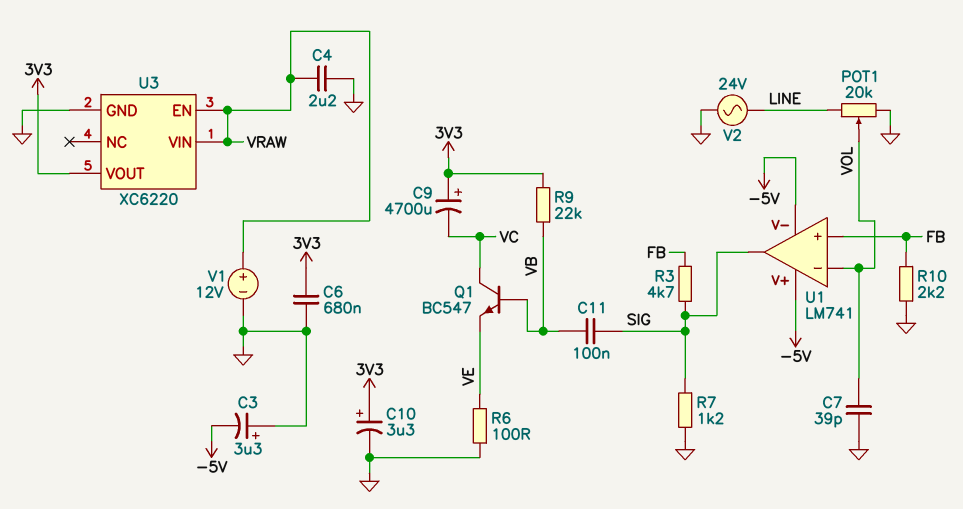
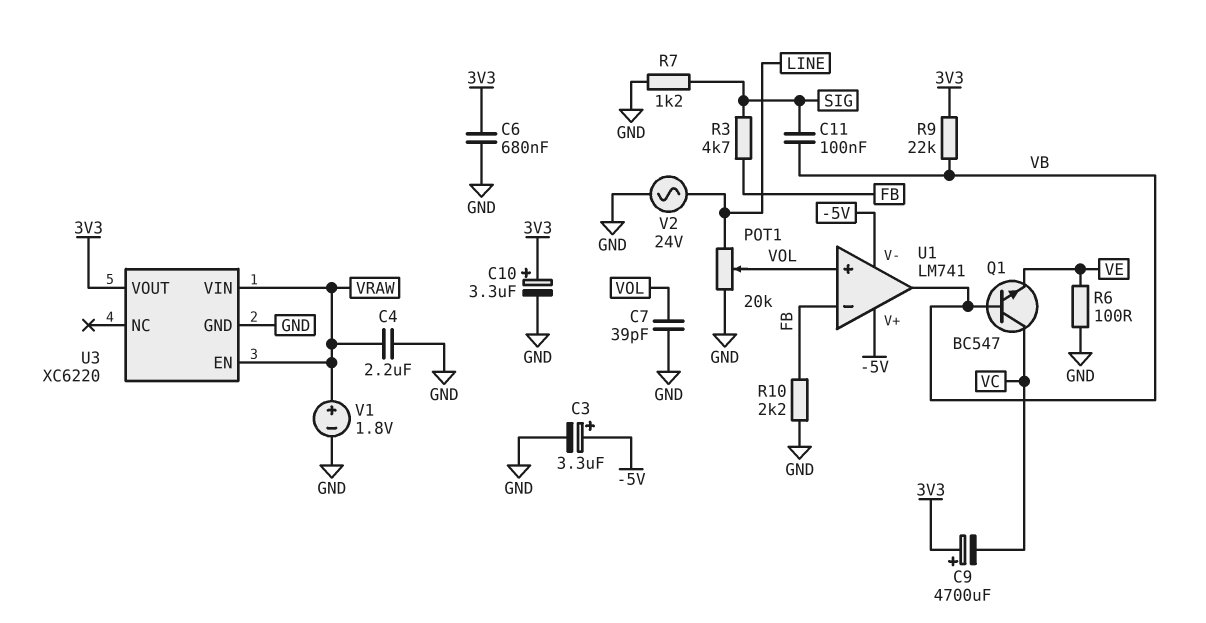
C3: 3.3uF (plus GND, minus -5V) -> 3.3uF (plus -5V, minus GND)
U1 pin in+: FB -> VOL
U1 pin in-: VOL -> FB
U1 pin out: SIG -> VB
V1: 12V (plus VRAW, minus GND) -> 1.8V (plus VRAW, minus GND)

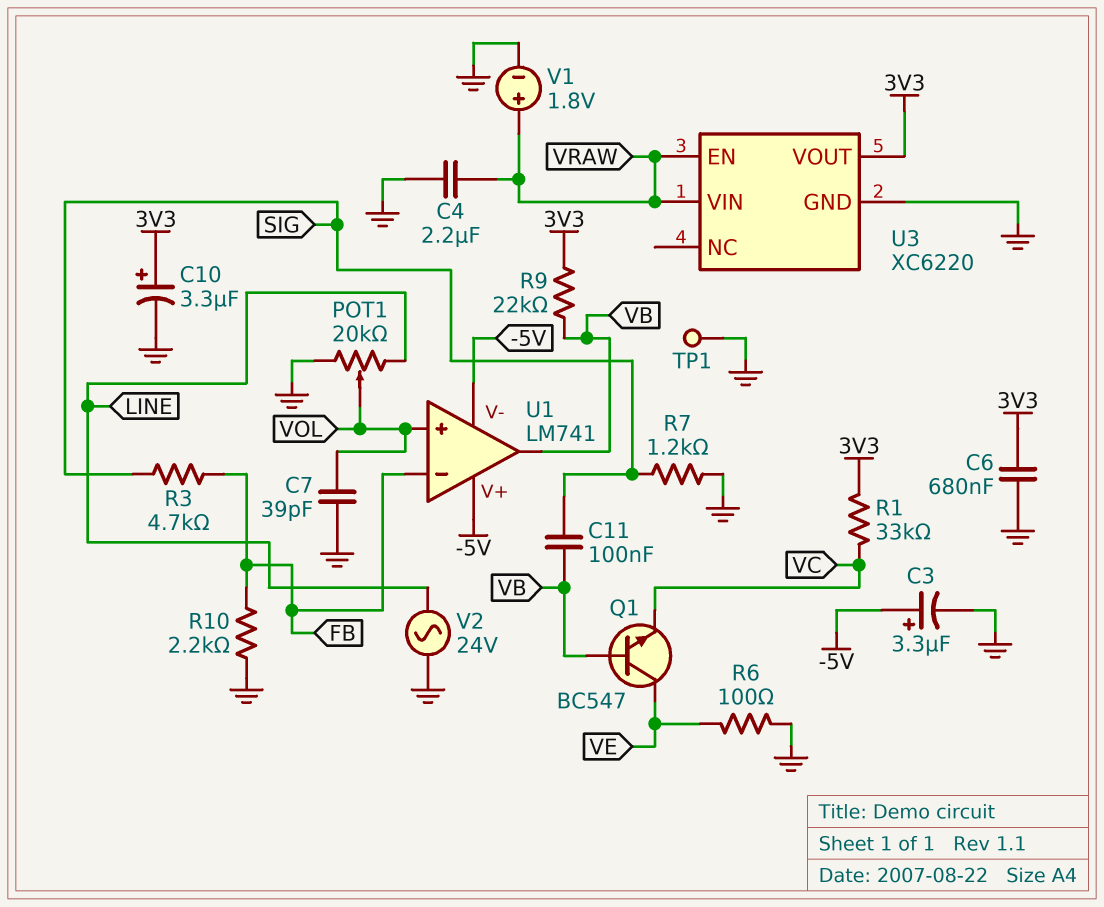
C9: 4700uF (plus 3V3, minus VC) -> none
Q1: NPN BC547 (B VB, C VC, E VE) -> NPN BC547 (B VB, C VE, E VC)
R1: none -> 33k (3V3, VC)
TP1: none -> test point (GND)

